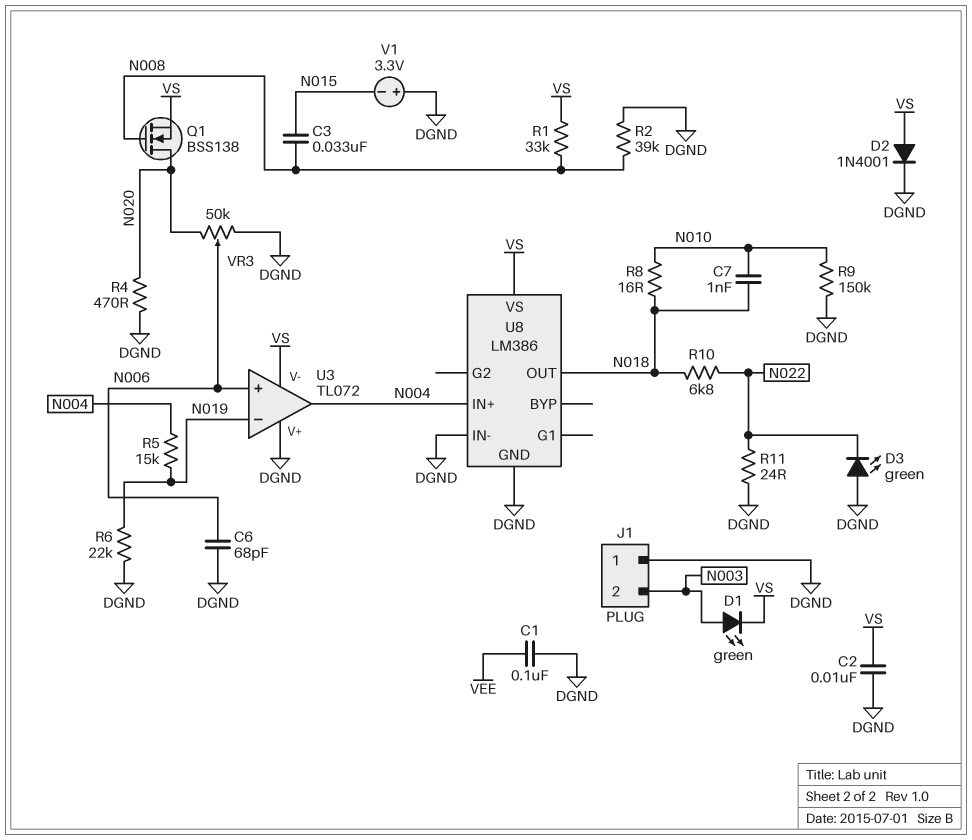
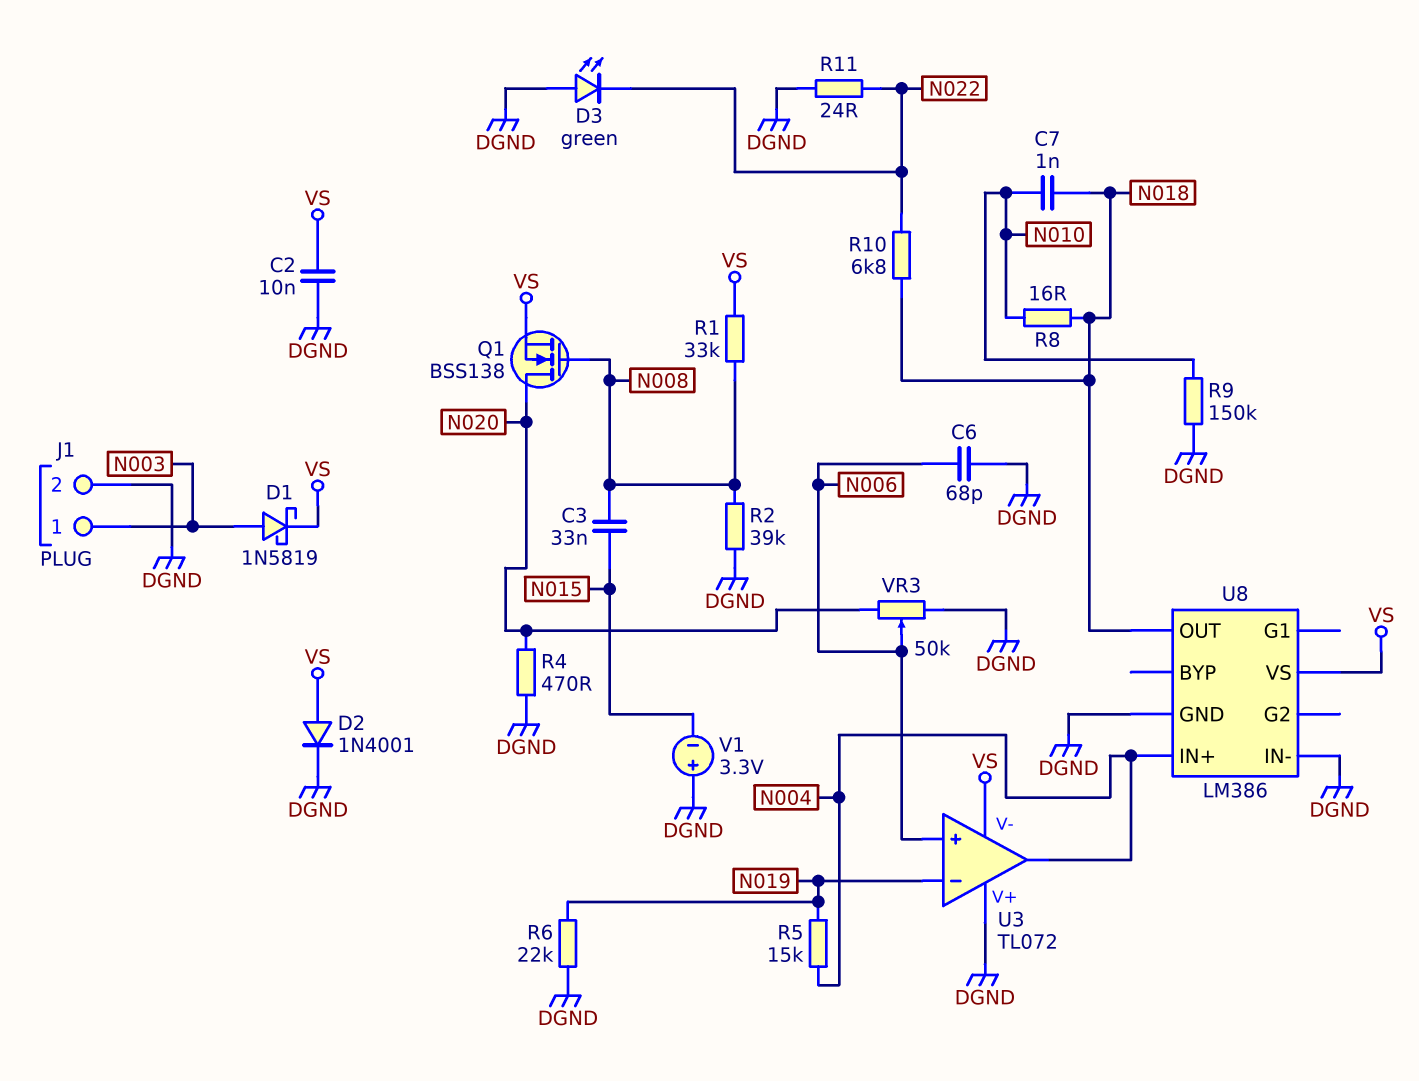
C1: 100nF (DGND, VEE) -> none
D1: LED green (A N003, K VS) -> schottky 1N5819 (A N003, K VS)
J1 pin 1: DGND -> N003
J1 pin 2: N003 -> DGND

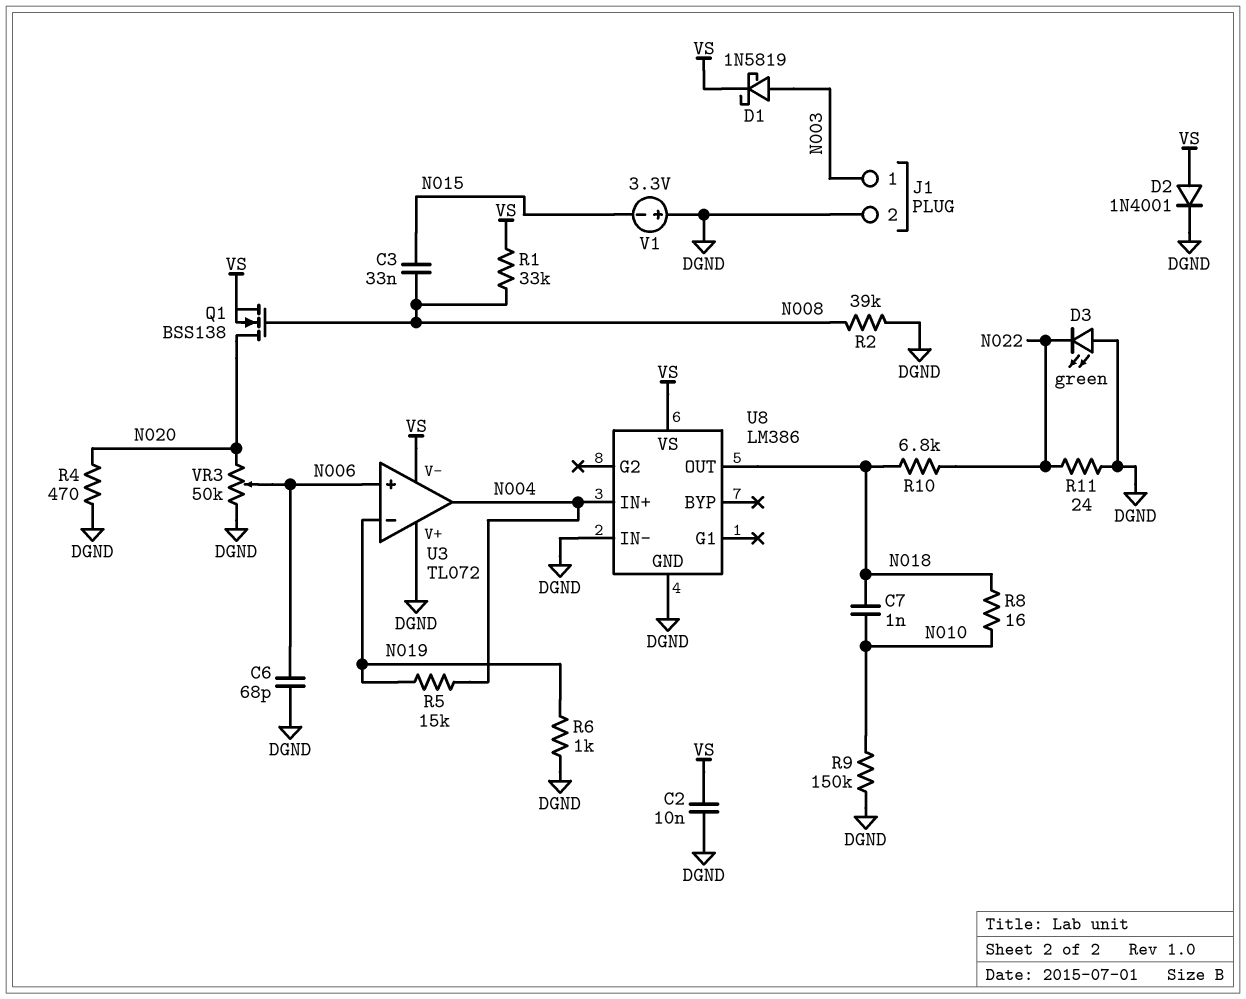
R6: 22k (DGND, N019) -> 1k (DGND, N019)

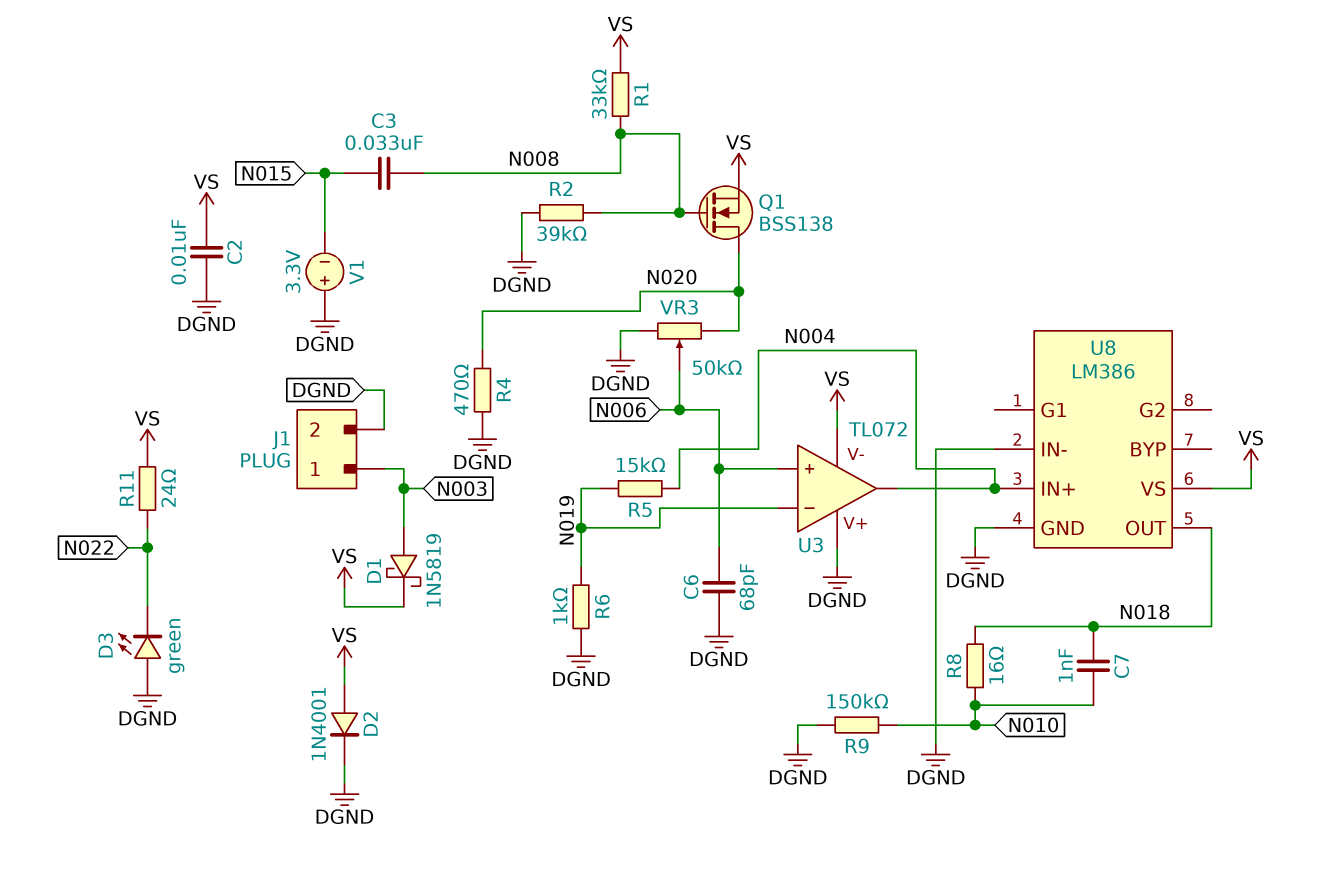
R10: 6.8k (N018, N022) -> none
R11: 24 (DGND, N022) -> 24 (N022, VS)

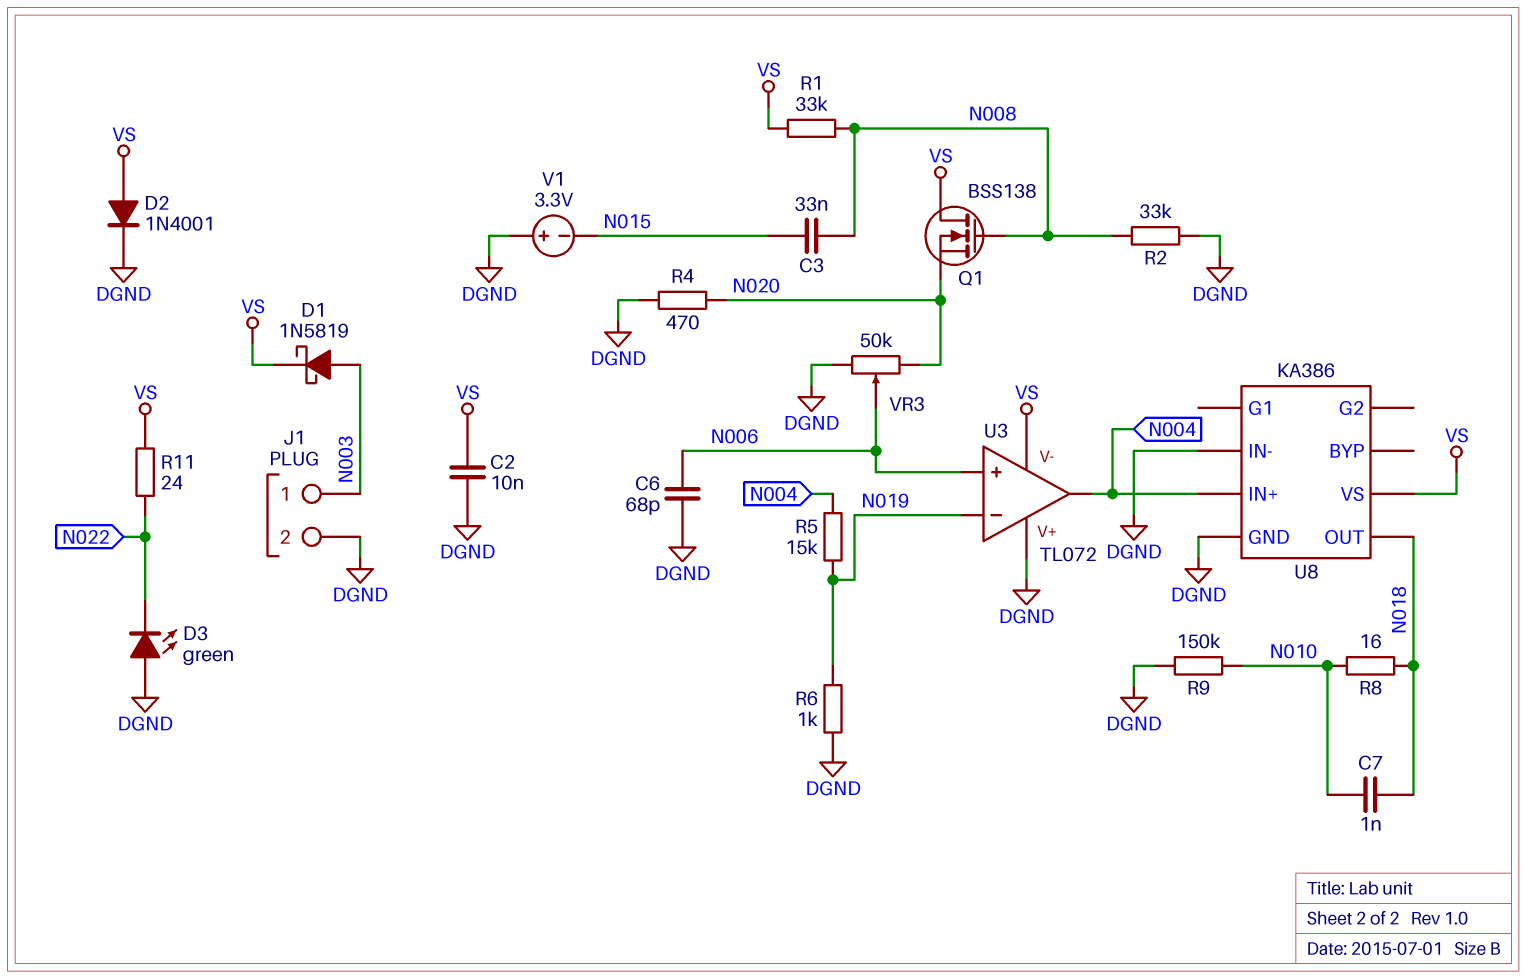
Q1: NMOS BSS138 (G N008, D N020, S VS) -> NMOS BSS138 (G N008, D VS, S N020)
R2: 39k (DGND, N008) -> 33k (DGND, N008)
U8: LM386 -> KA386

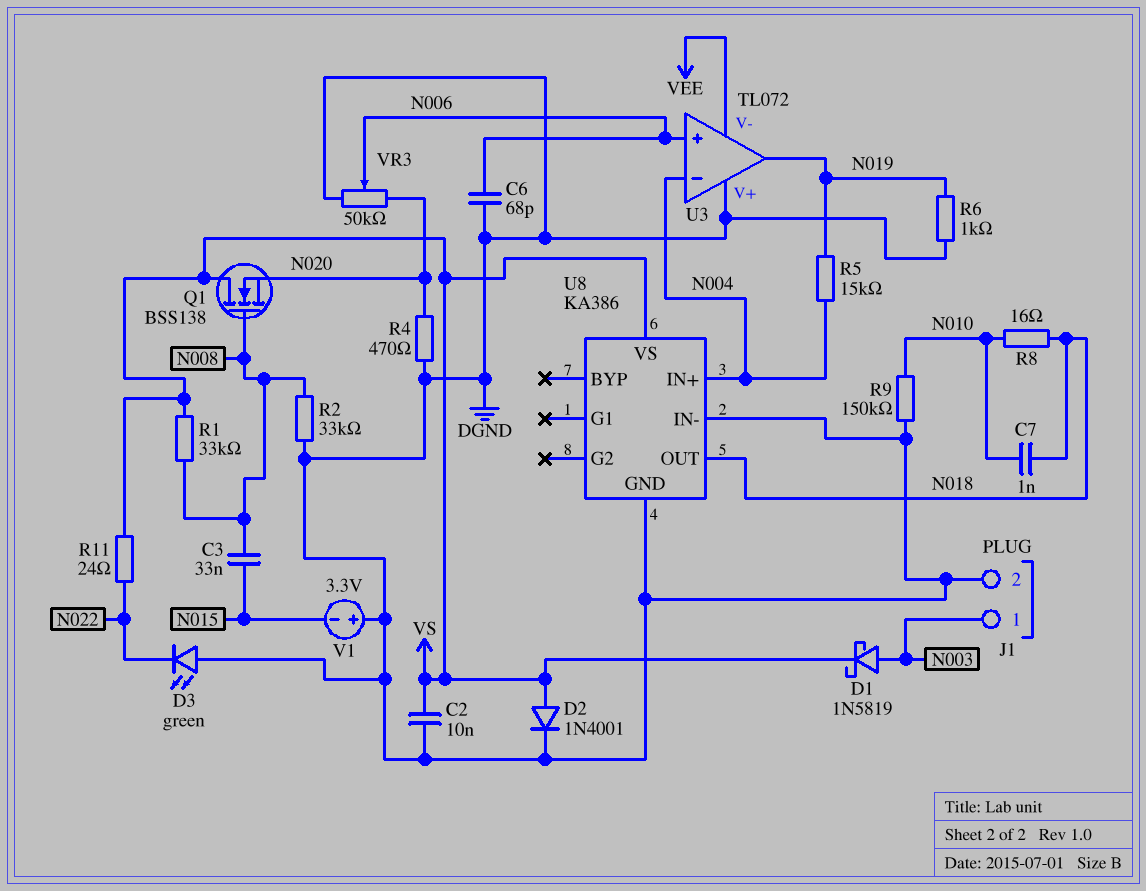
U3 pin V-: VS -> VEE
U3 pin in-: N019 -> N004
U3 pin out: N004 -> N019

